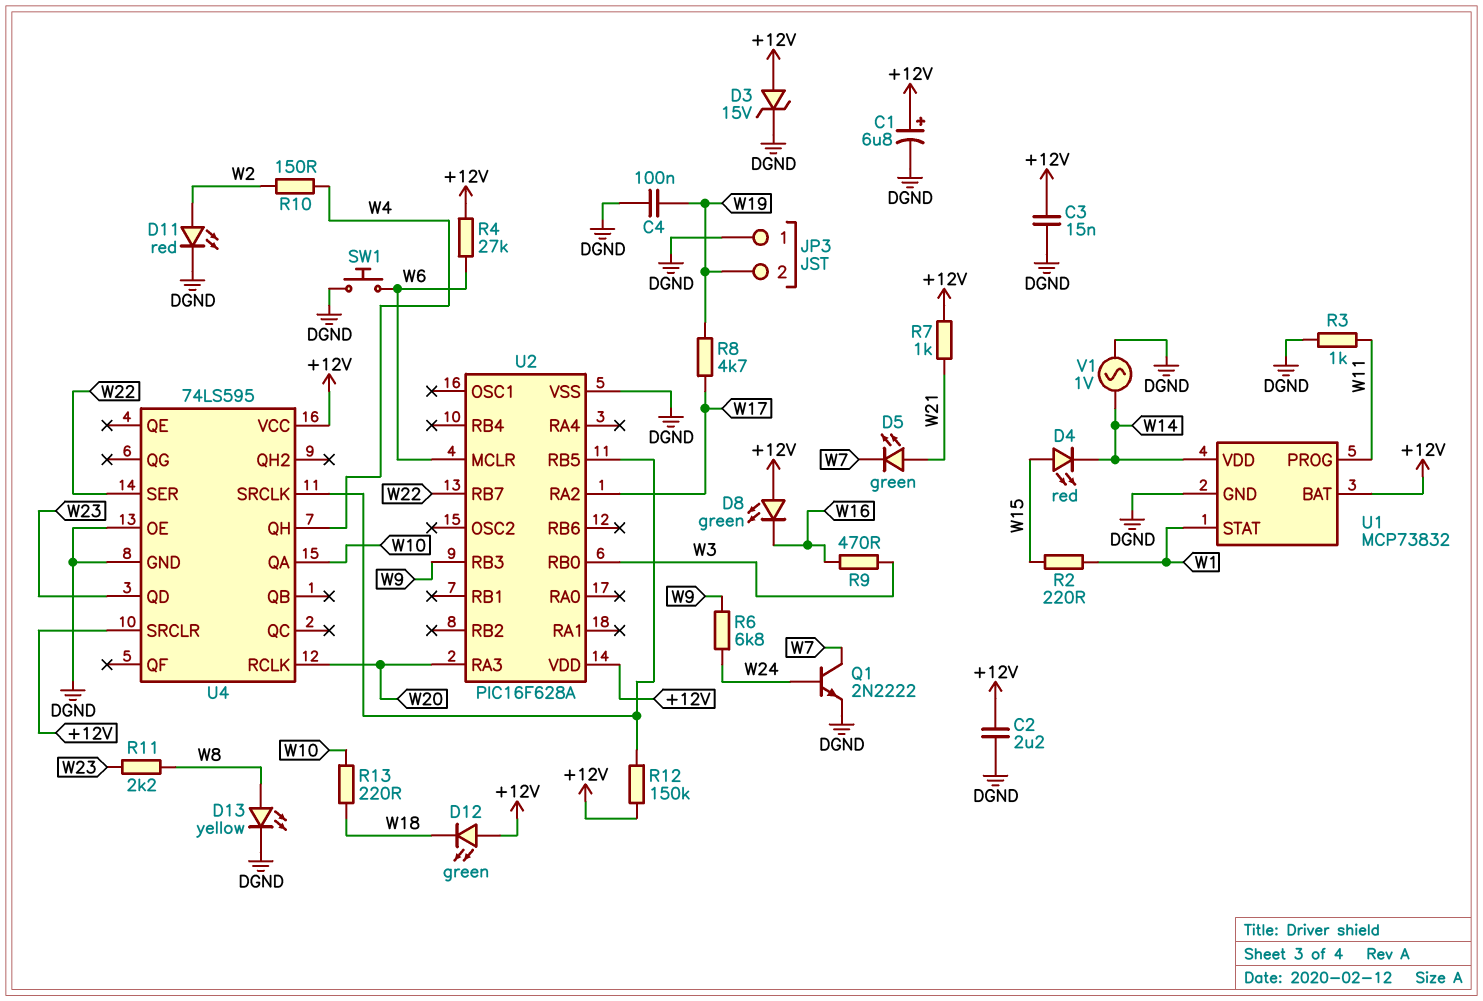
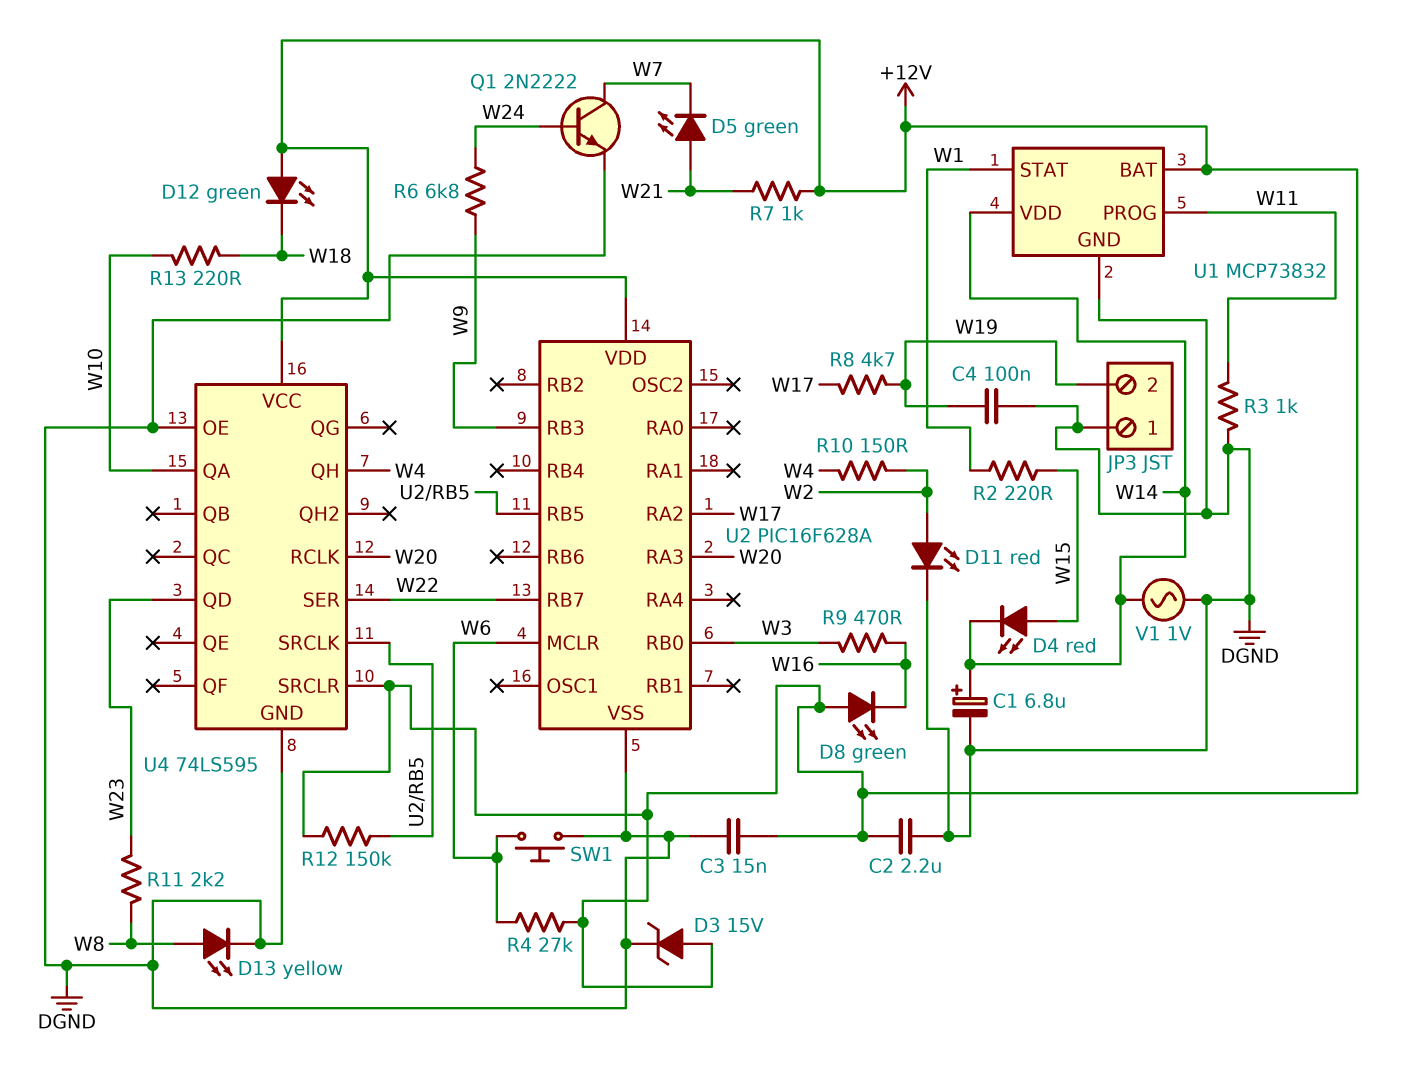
C1: 6.8uF (plus +12V, minus DGND) -> 6.8uF (plus W14, minus DGND)

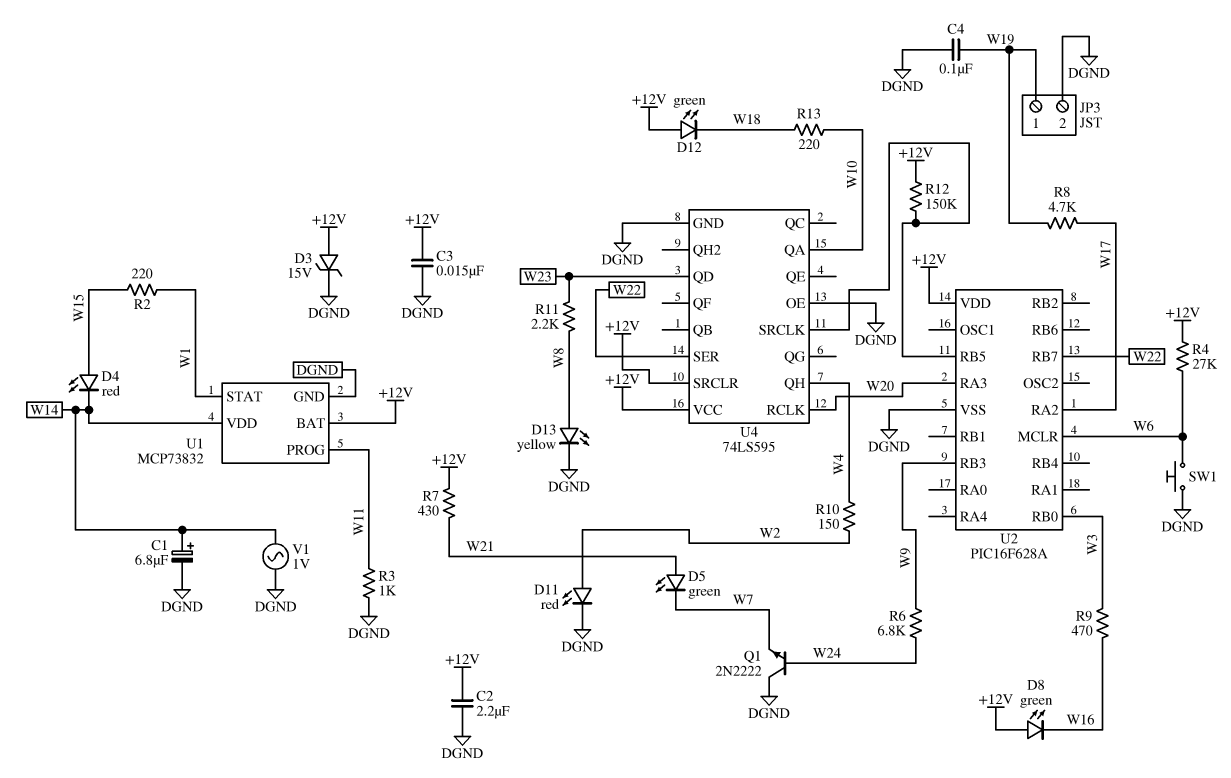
JP3 pin 1: DGND -> W19
JP3 pin 2: W19 -> DGND
Q1: NPN 2N2222 (B W24, C W7, E DGND) -> NPN 2N2222 (B W24, C DGND, E W7)
R7: 1k (+12V, W21) -> 430 (+12V, W21)

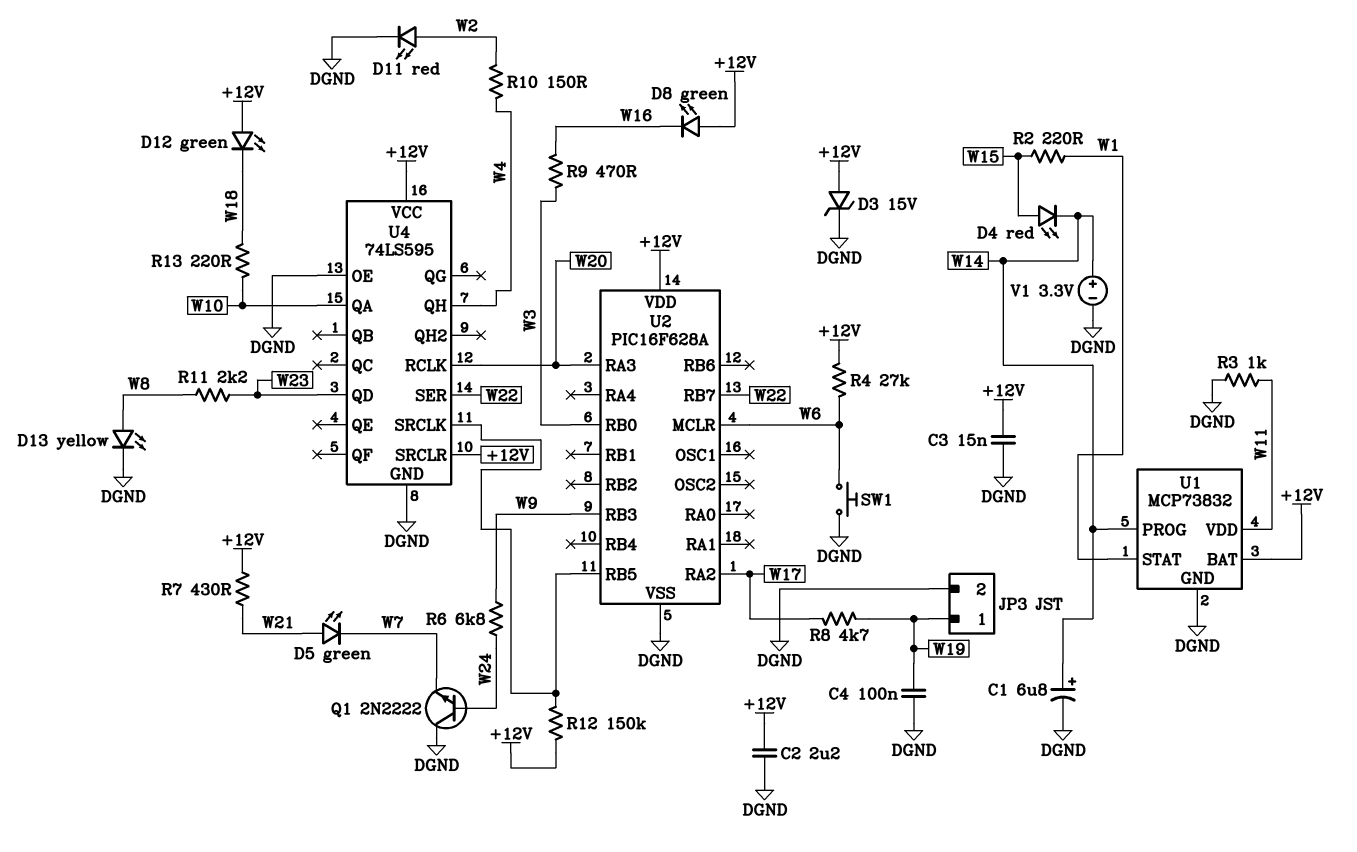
U1 pin PROG: W11 -> W14
U1 pin VDD: W14 -> W11
V1: AC 1V (DGND, W14) -> 3.3V (plus W14, minus DGND)

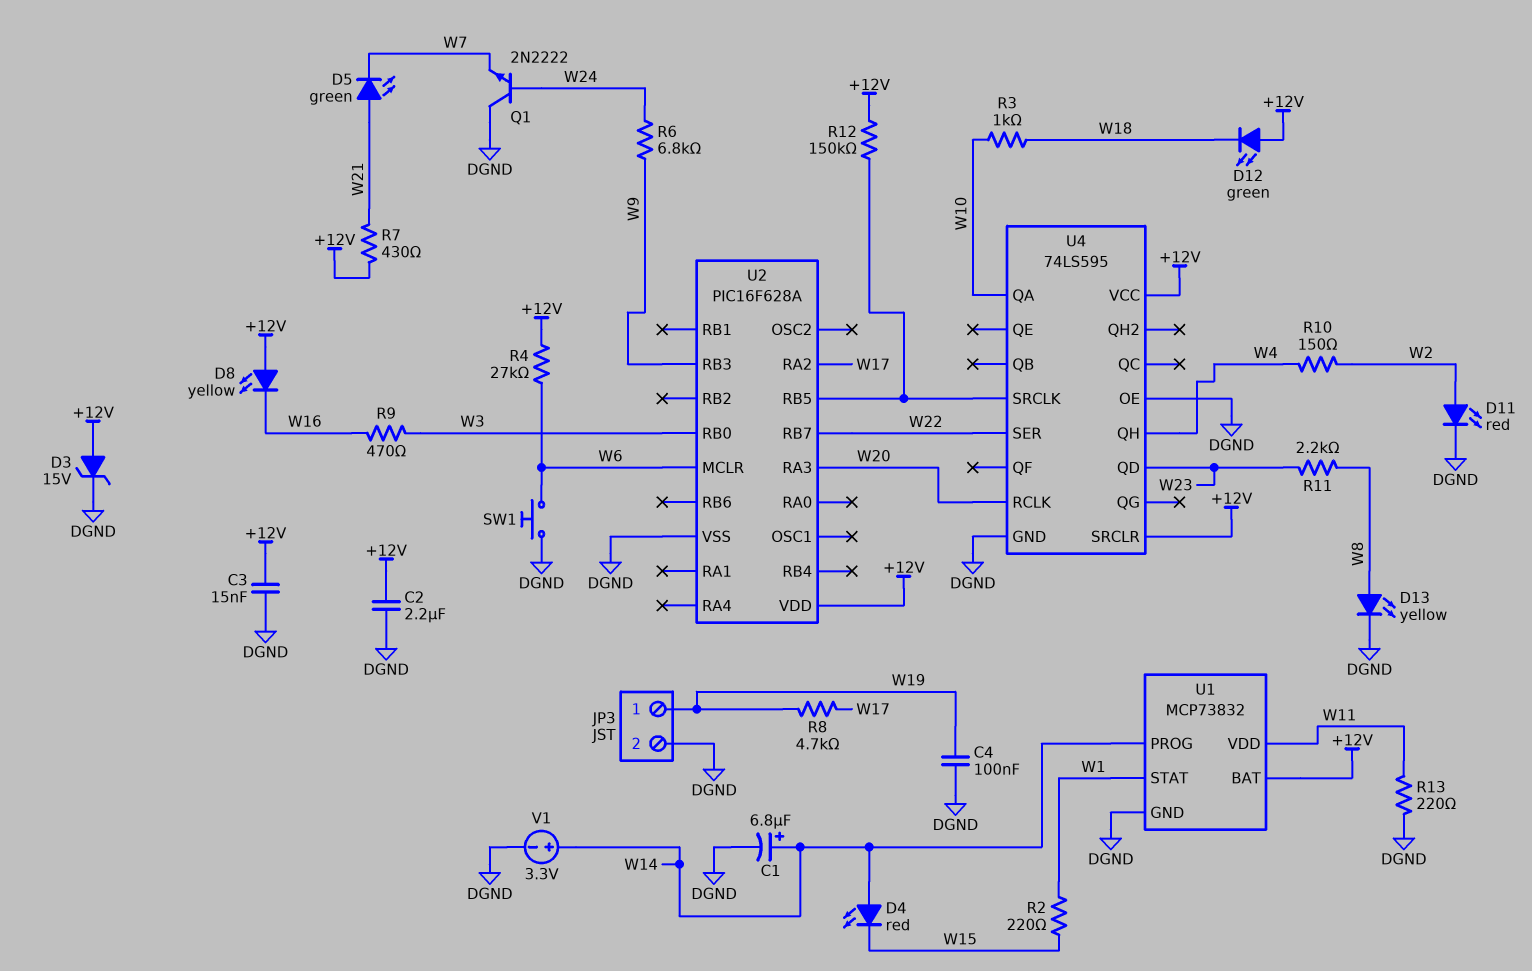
D4: LED red (A W15, K W14) -> LED red (A W14, K W15)
D8: LED green (A +12V, K W16) -> LED yellow (A +12V, K W16)
R3: 1k (DGND, W11) -> 1k (W10, W18)
R13: 220 (W10, W18) -> 220 (DGND, W11)

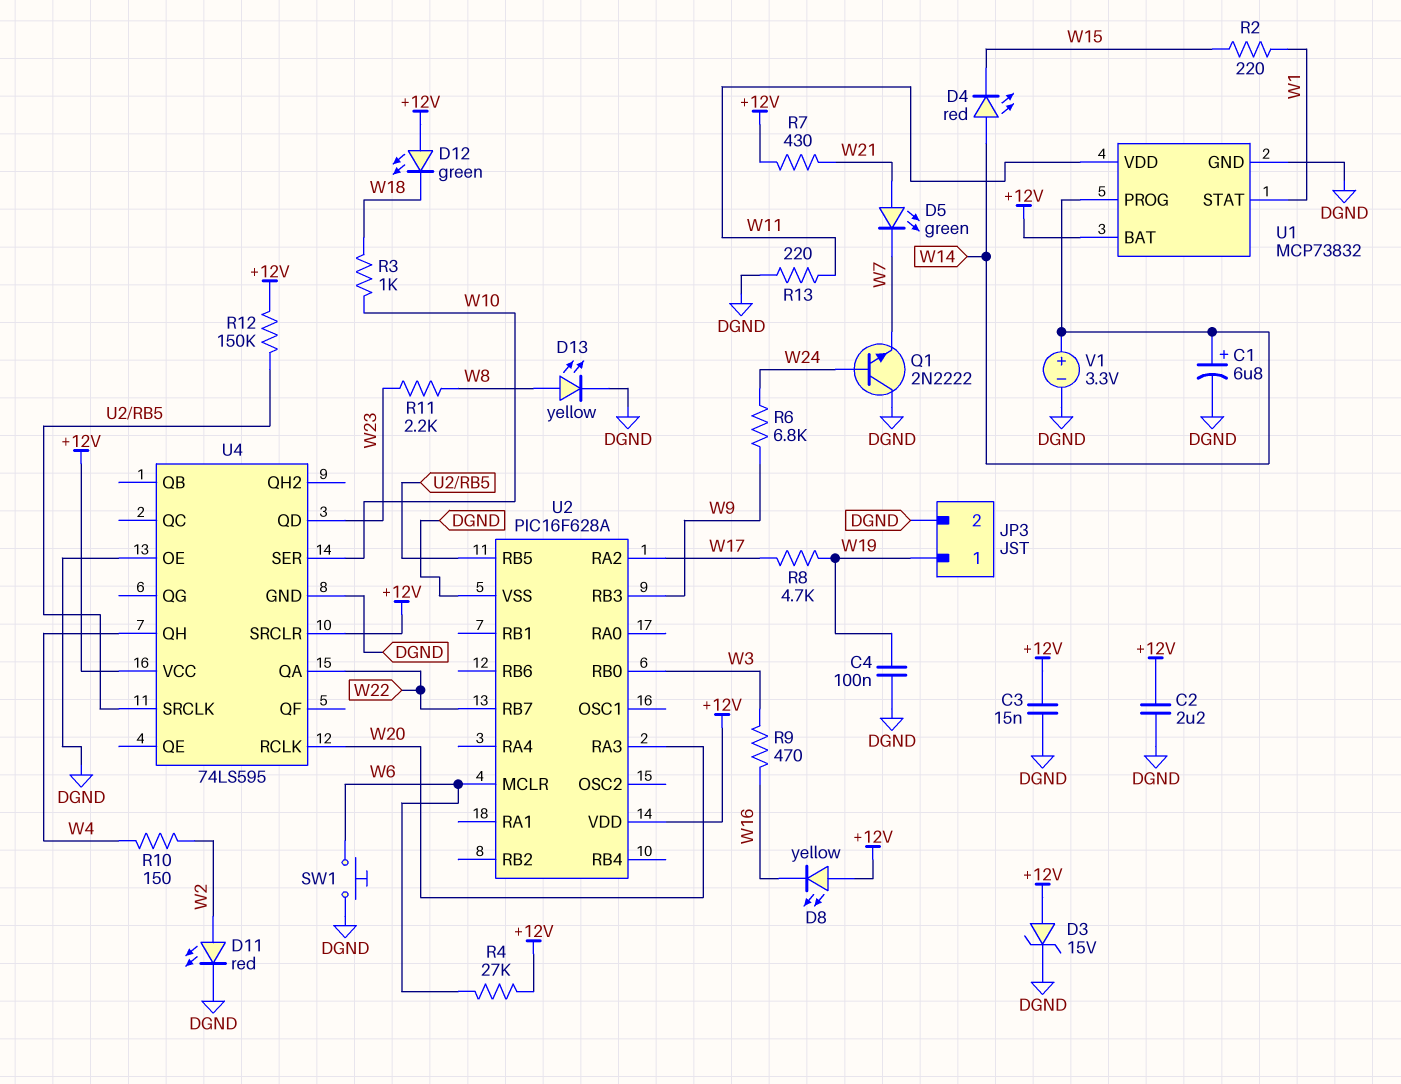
U4 pin QA: W10 -> W22
U4 pin SER: W22 -> W10

